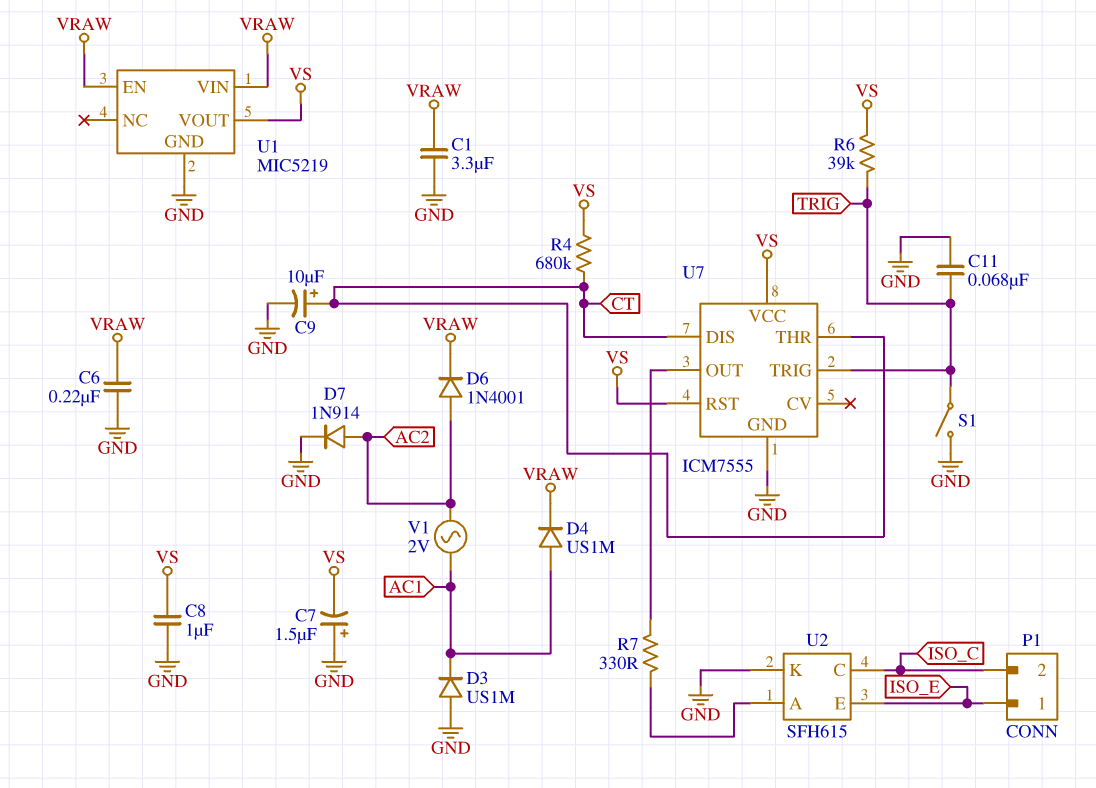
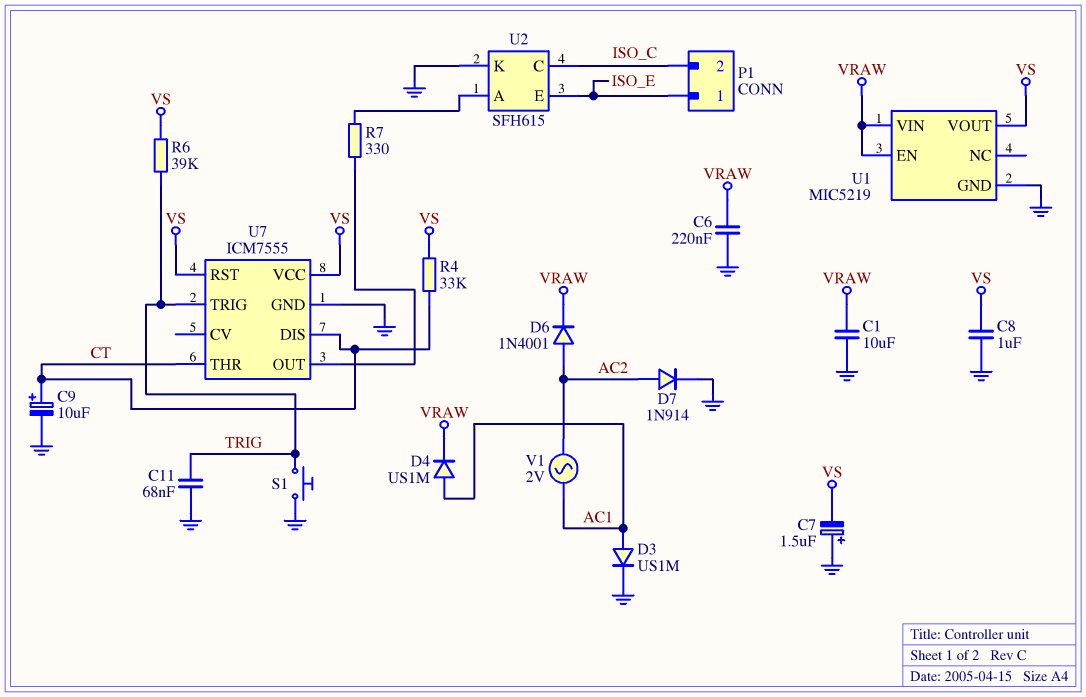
C1: 3.3uF (GND, VRAW) -> 10uF (GND, VRAW)
D3: diode US1M (A GND, K AC1) -> diode US1M (A AC1, K GND)
R4: 680k (CT, VS) -> 33k (CT, VS)
S1: switch (GND, TRIG) -> button (GND, TRIG)

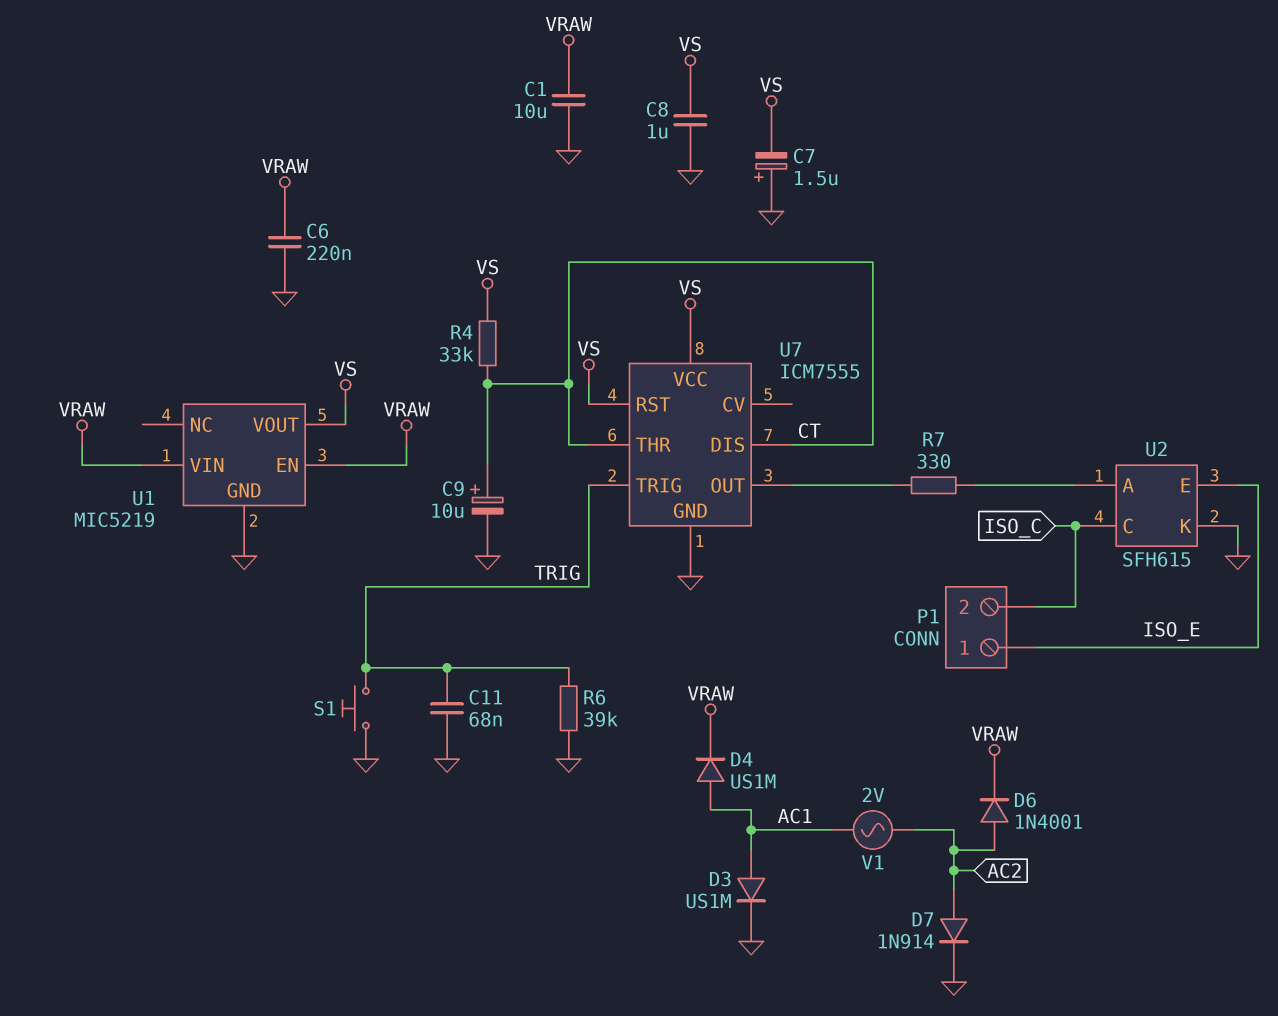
R6: 39k (TRIG, VS) -> 39k (GND, TRIG)

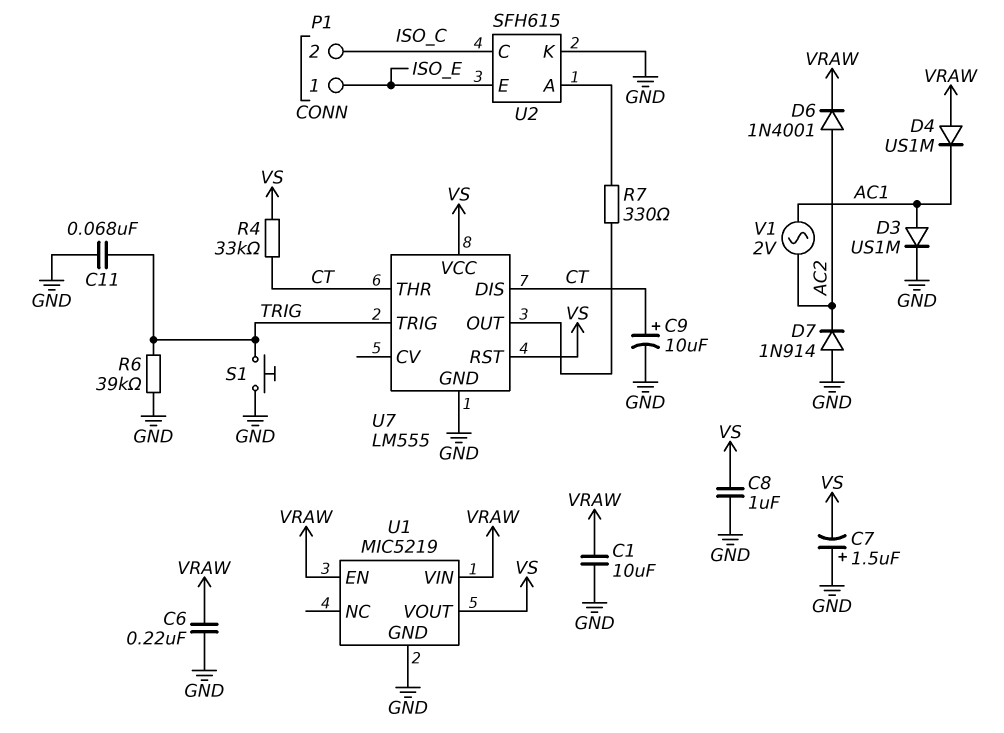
D4: diode US1M (A AC1, K VRAW) -> diode US1M (A VRAW, K AC1)
D7: diode 1N914 (A AC2, K GND) -> diode 1N914 (A GND, K AC2)
U7: ICM7555 -> LM555

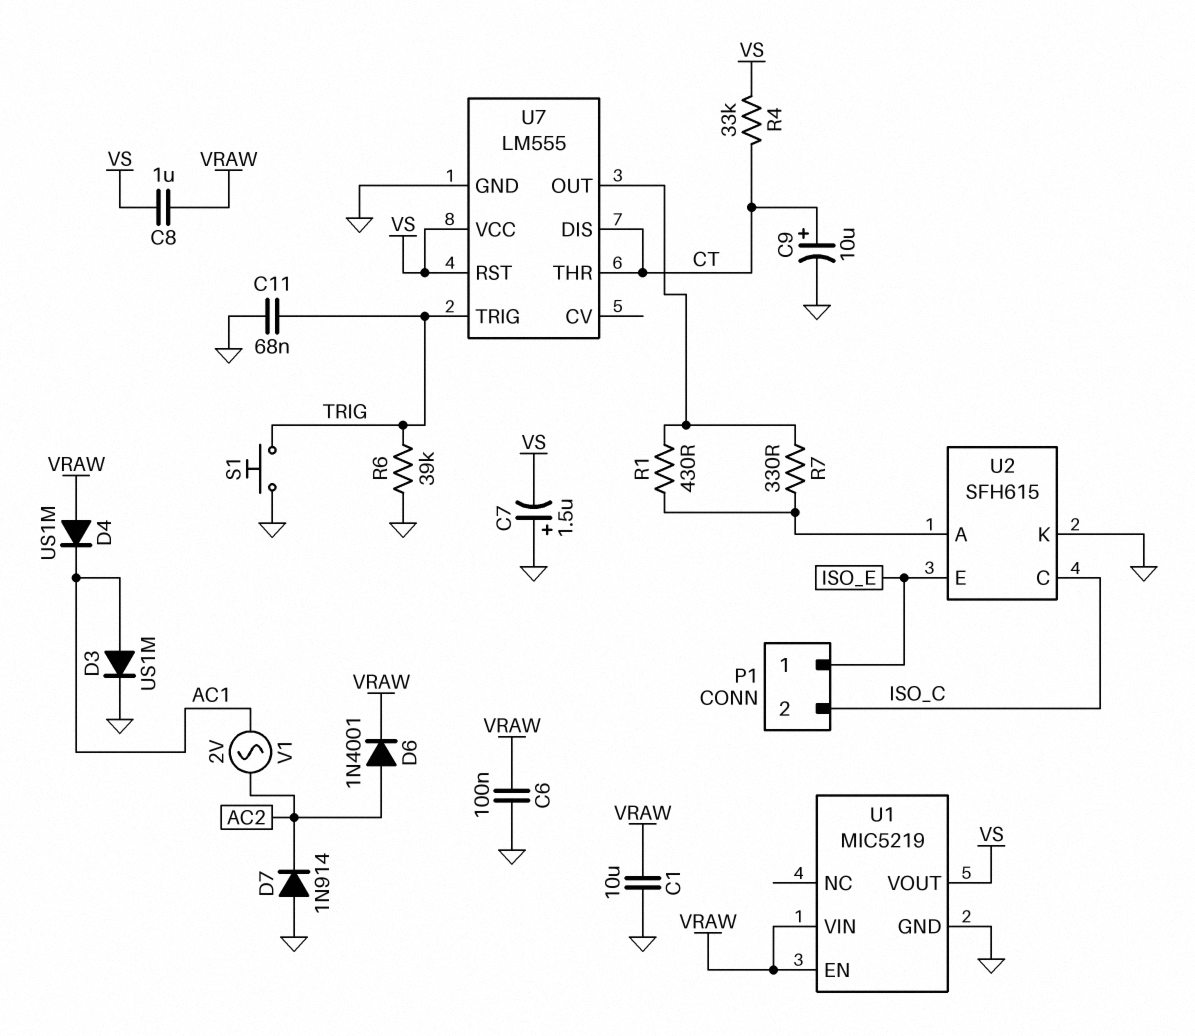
C6: 220nF (GND, VRAW) -> 100nF (GND, VRAW)
C8: 1uF (GND, VS) -> 1uF (VRAW, VS)
R1: none -> 430 (U2/A, U7/OUT)

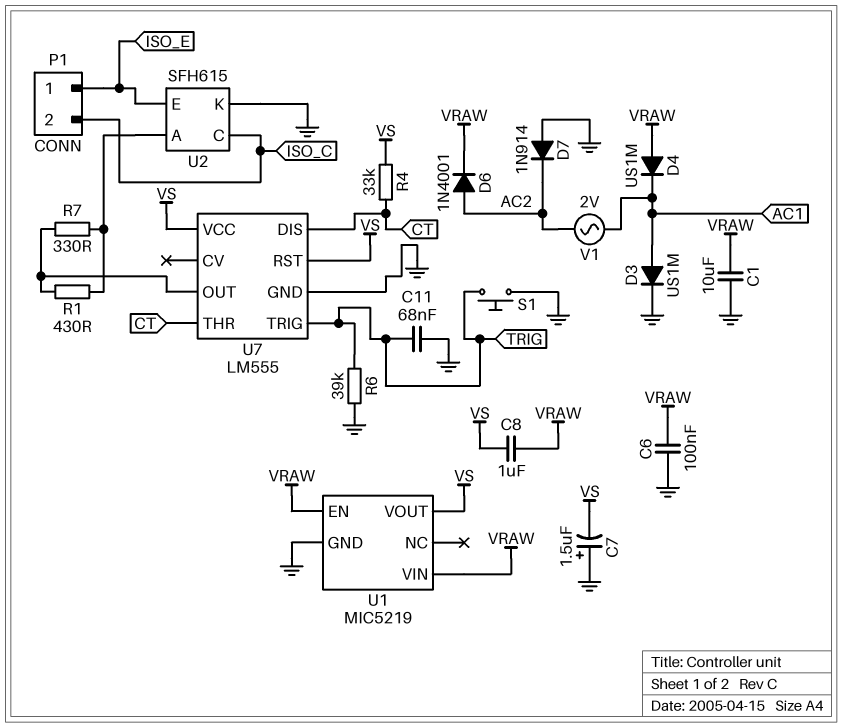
C9: 10uF (plus CT, minus GND) -> none

